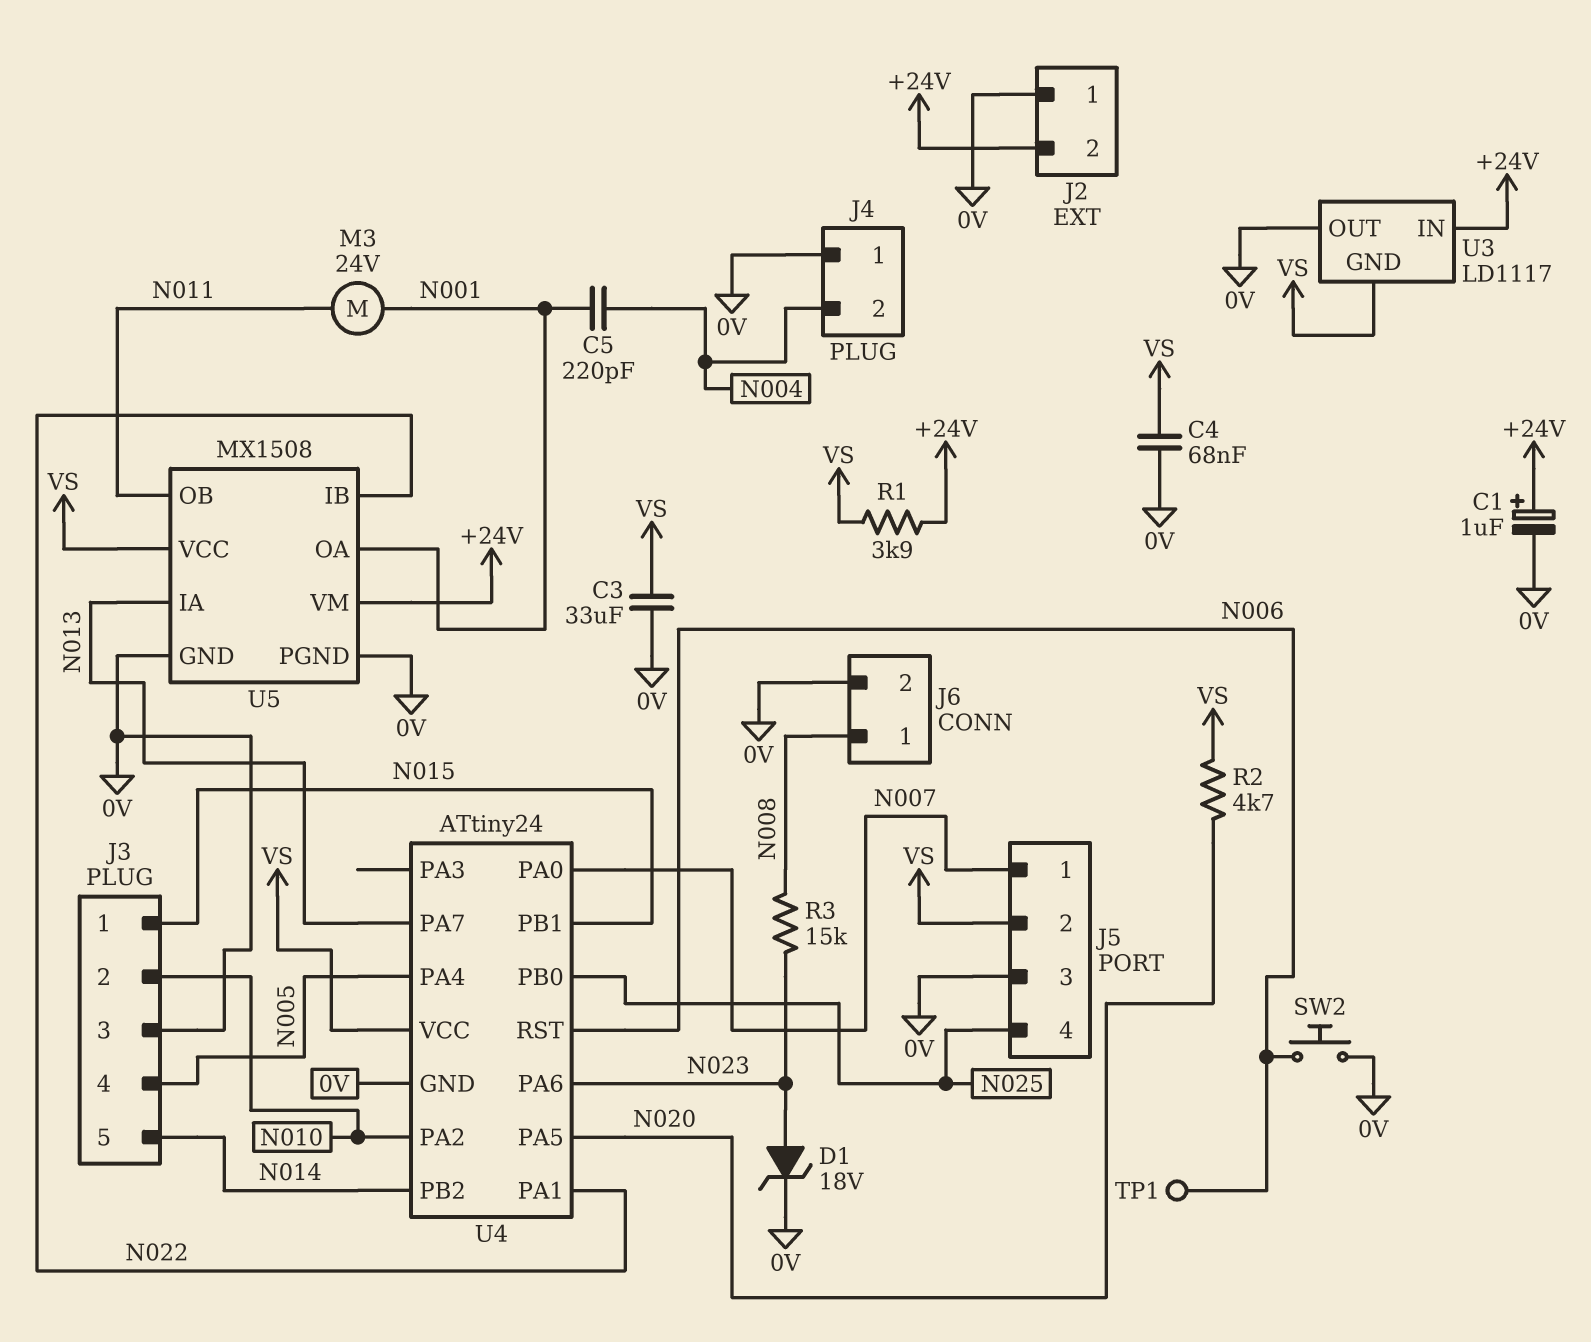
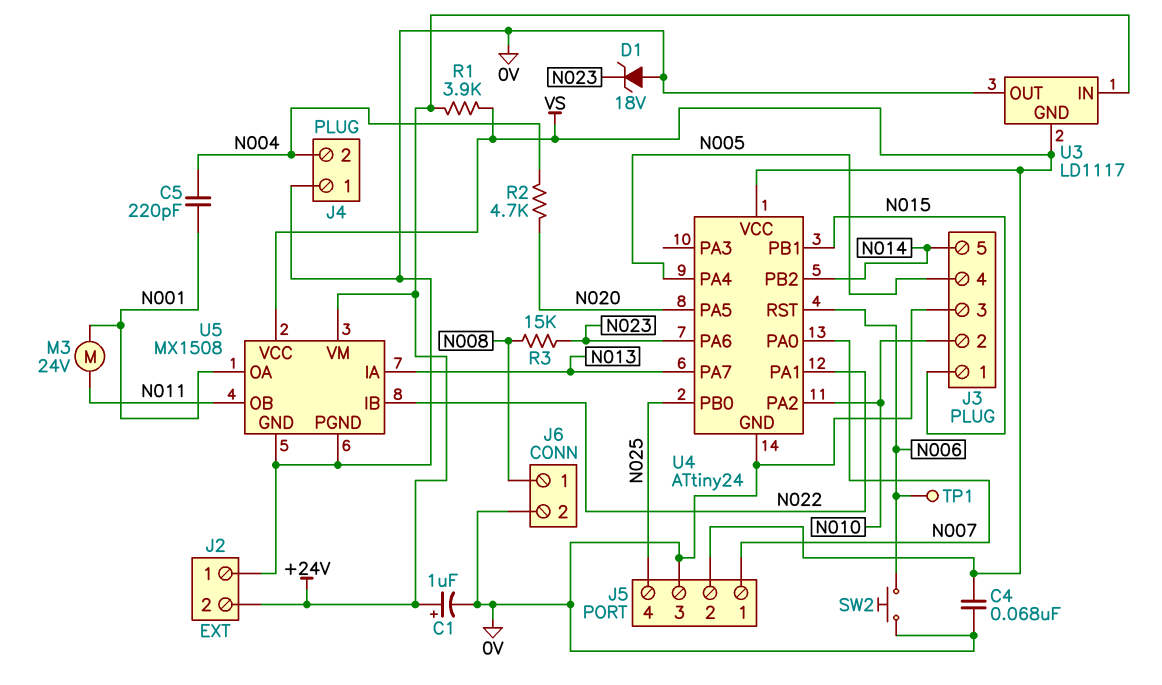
C3: 33uF (0V, VS) -> none
D1: zener 18V (A N023, K 0V) -> zener 18V (A 0V, K N023)
R2: 4.7k (N020, VS) -> 4.7k (N004, N020)

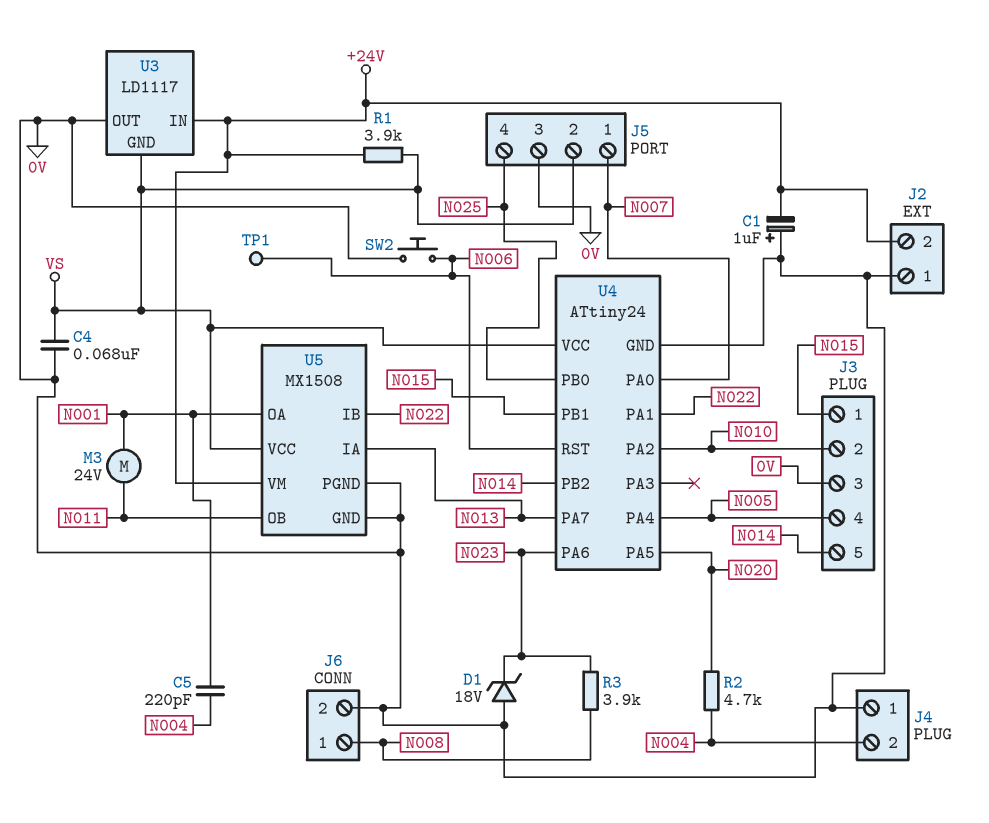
C1: 1uF (plus +24V, minus 0V) -> 1uF (plus 0V, minus +24V)
R3: 15k (N008, N023) -> 3.9k (N008, N023)

